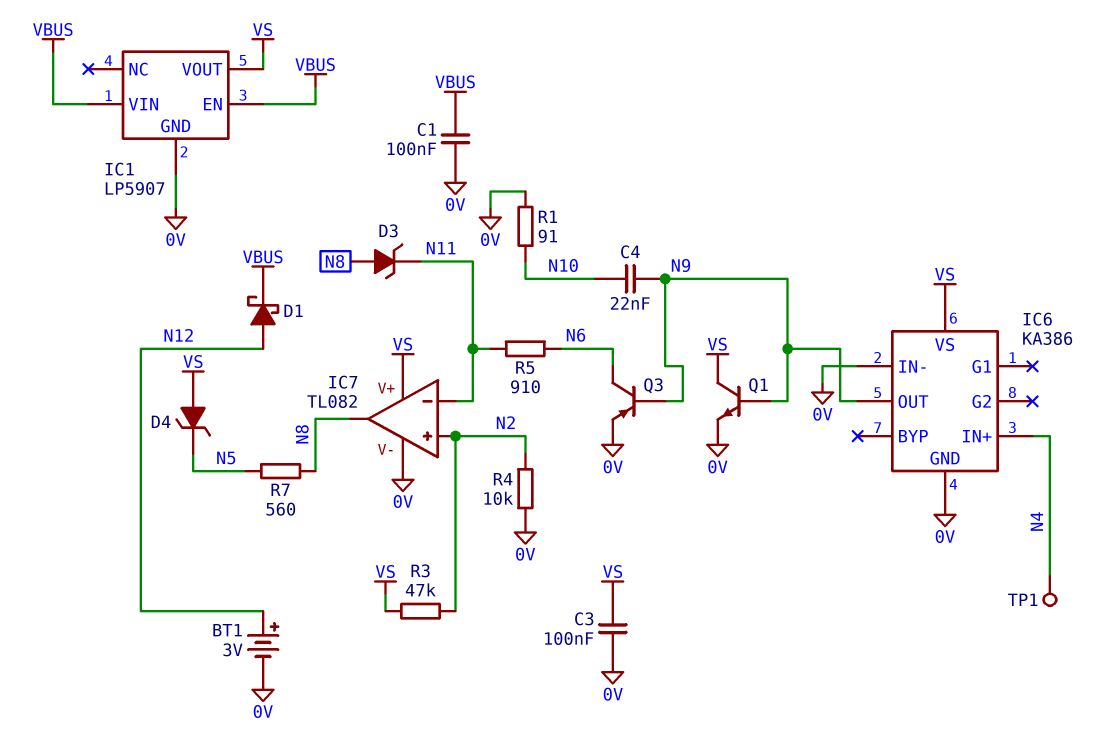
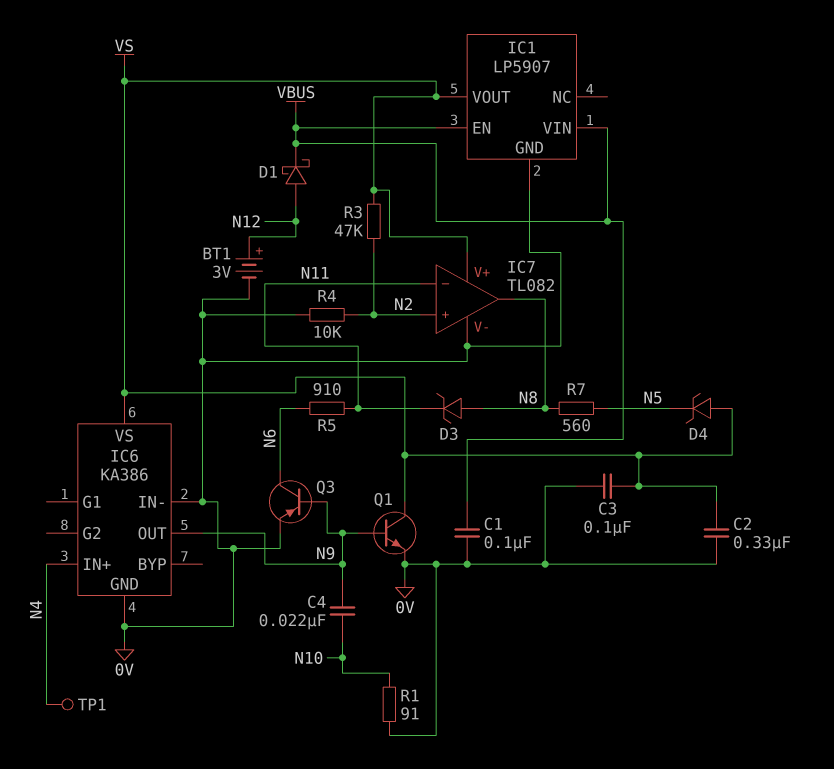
C2: none -> 330nF (0V, VS)

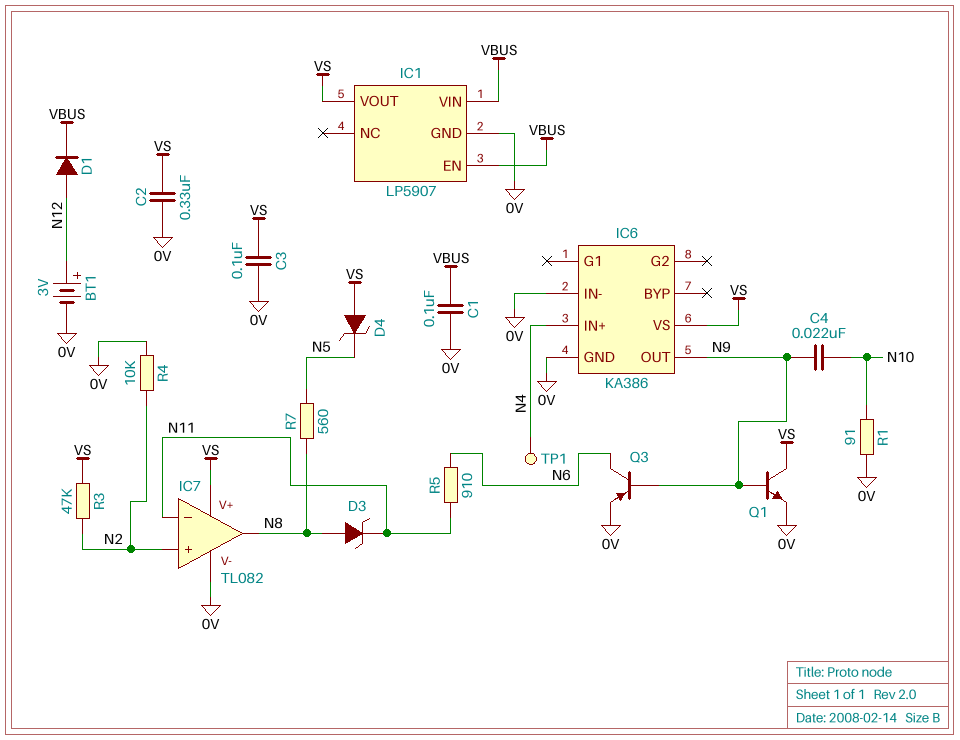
D1: schottky (A N12, K VBUS) -> diode (A N12, K VBUS)

